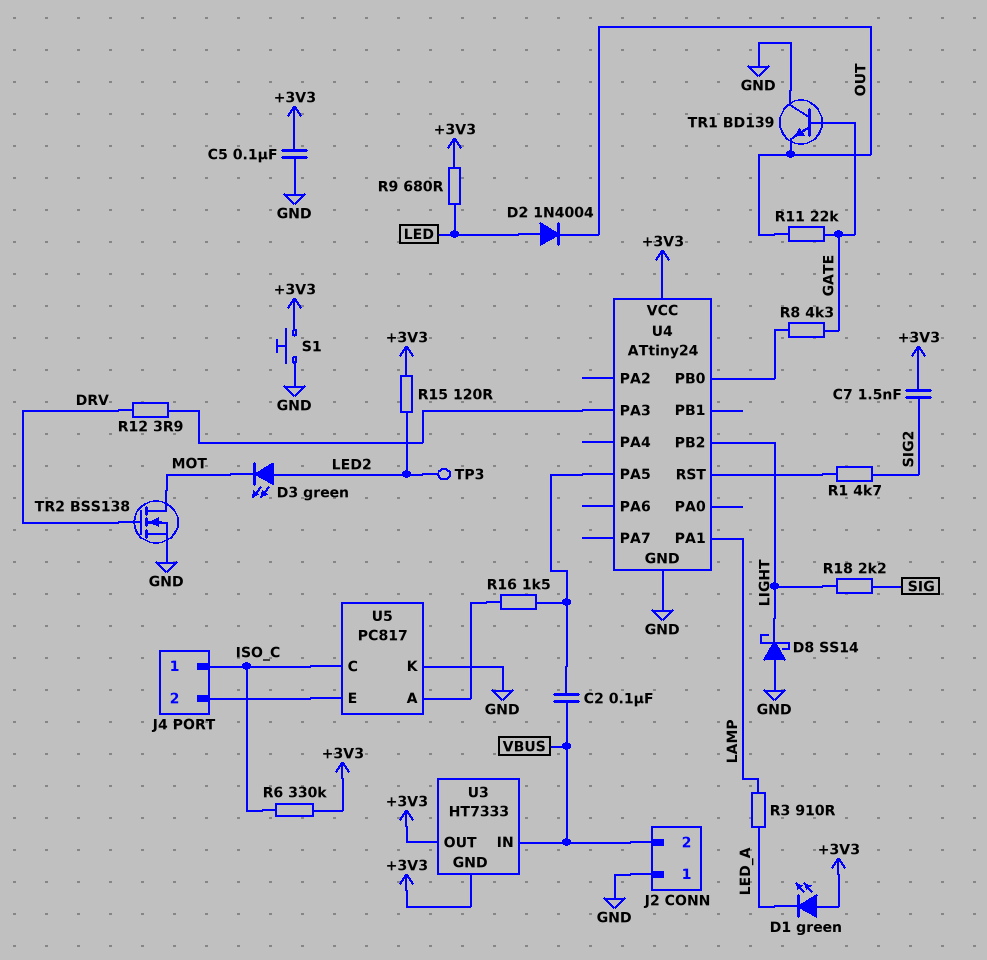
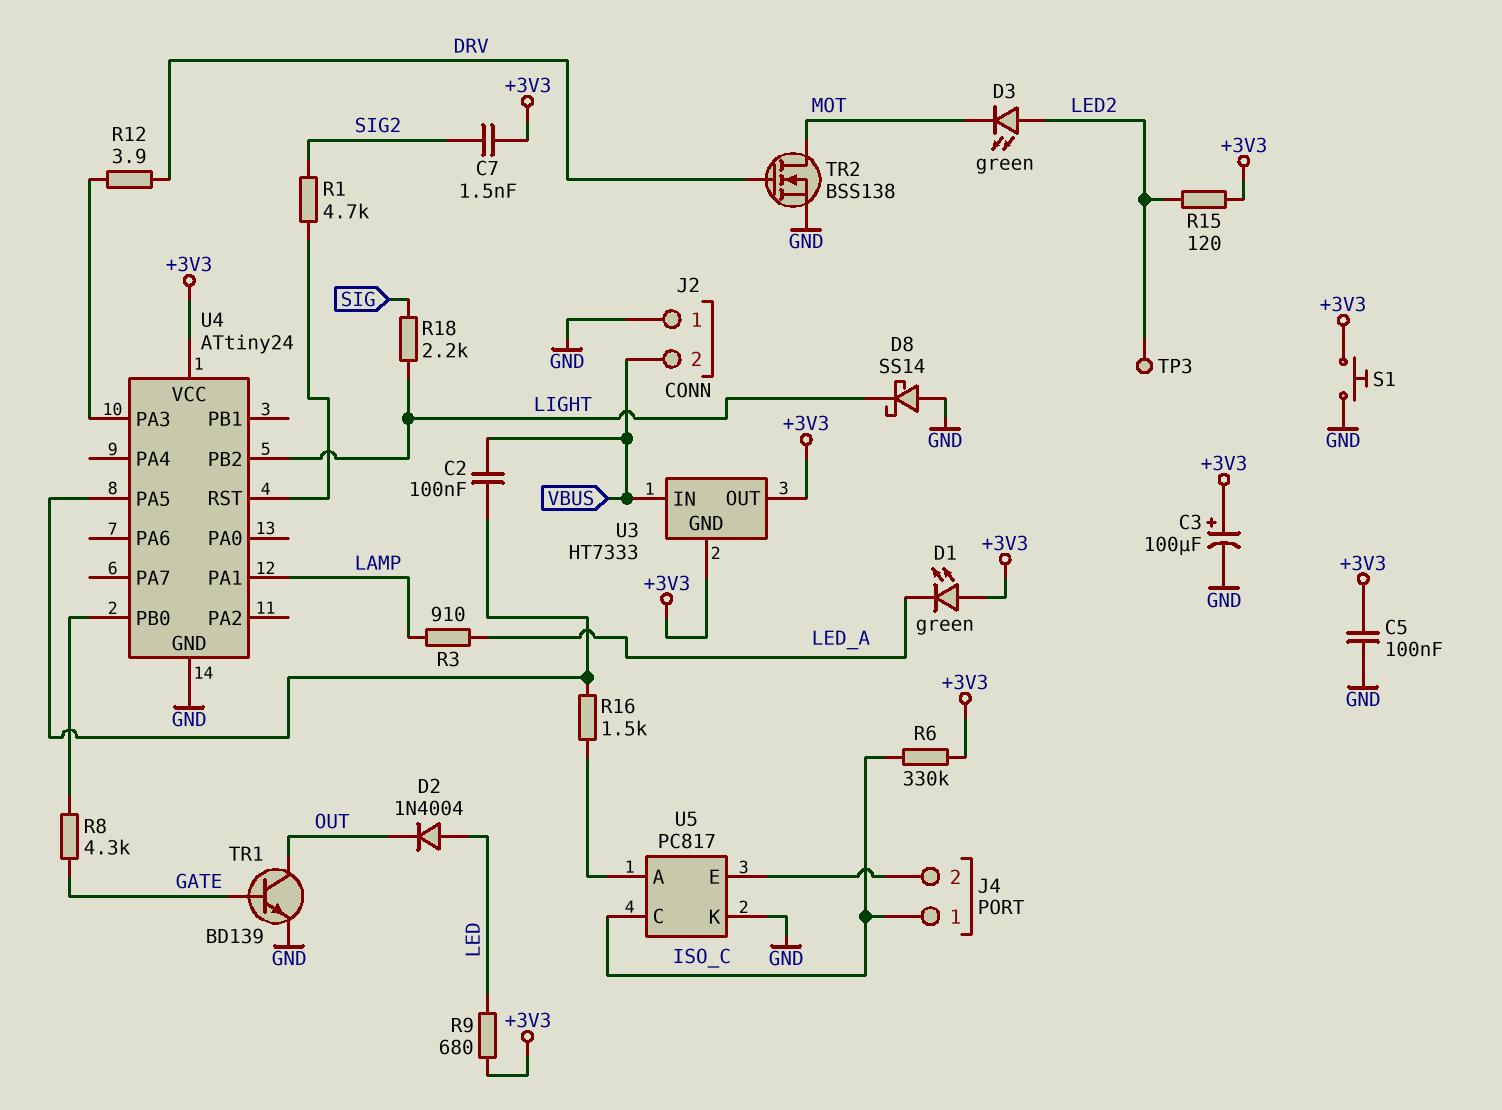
C3: none -> 100uF (plus +3V3, minus GND)
R11: 22k (GATE, OUT) -> none
TR1: NPN BD139 (B GATE, C GND, E OUT) -> NPN BD139 (B GATE, C OUT, E GND)

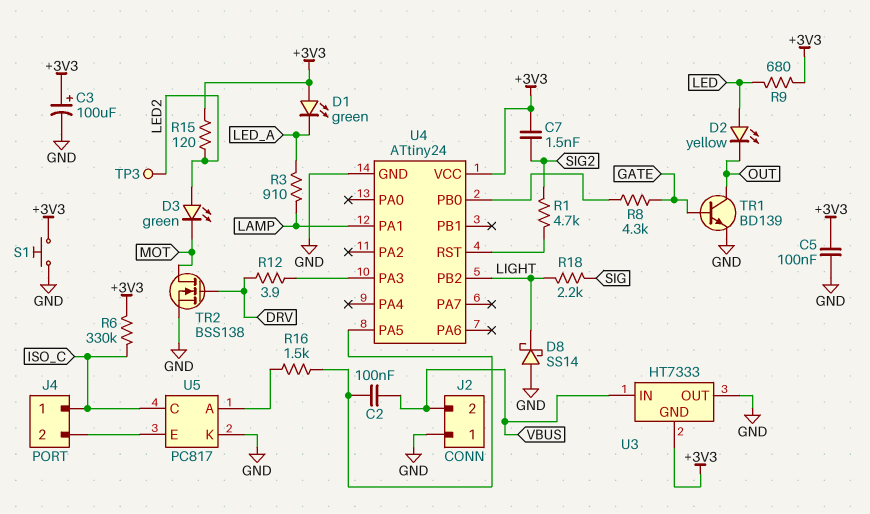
D2: diode 1N4004 (A LED, K OUT) -> LED yellow (A LED, K OUT)
U3 pin OUT: +3V3 -> GND

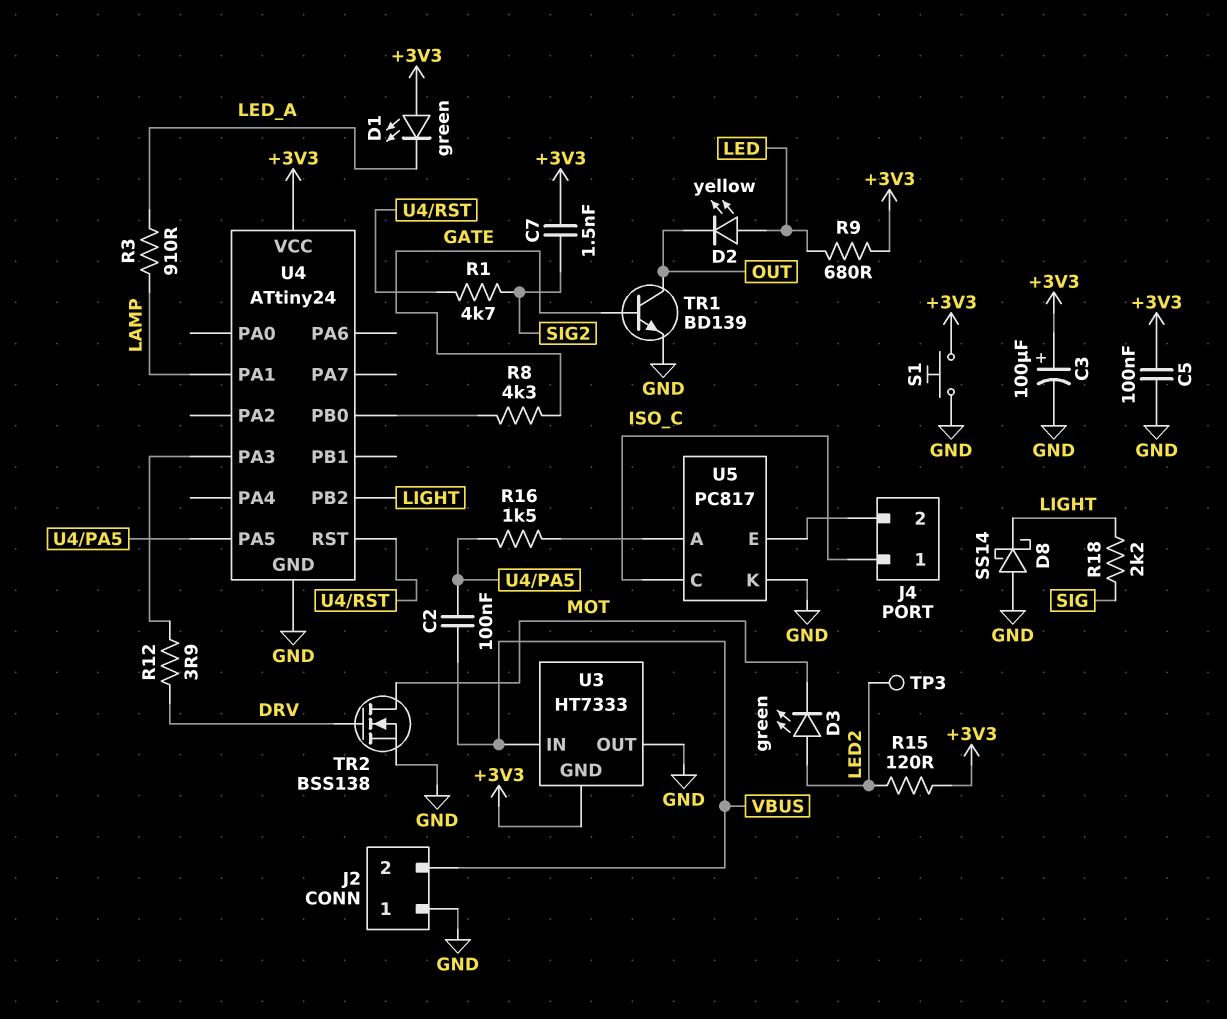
R6: 330k (+3V3, ISO_C) -> none

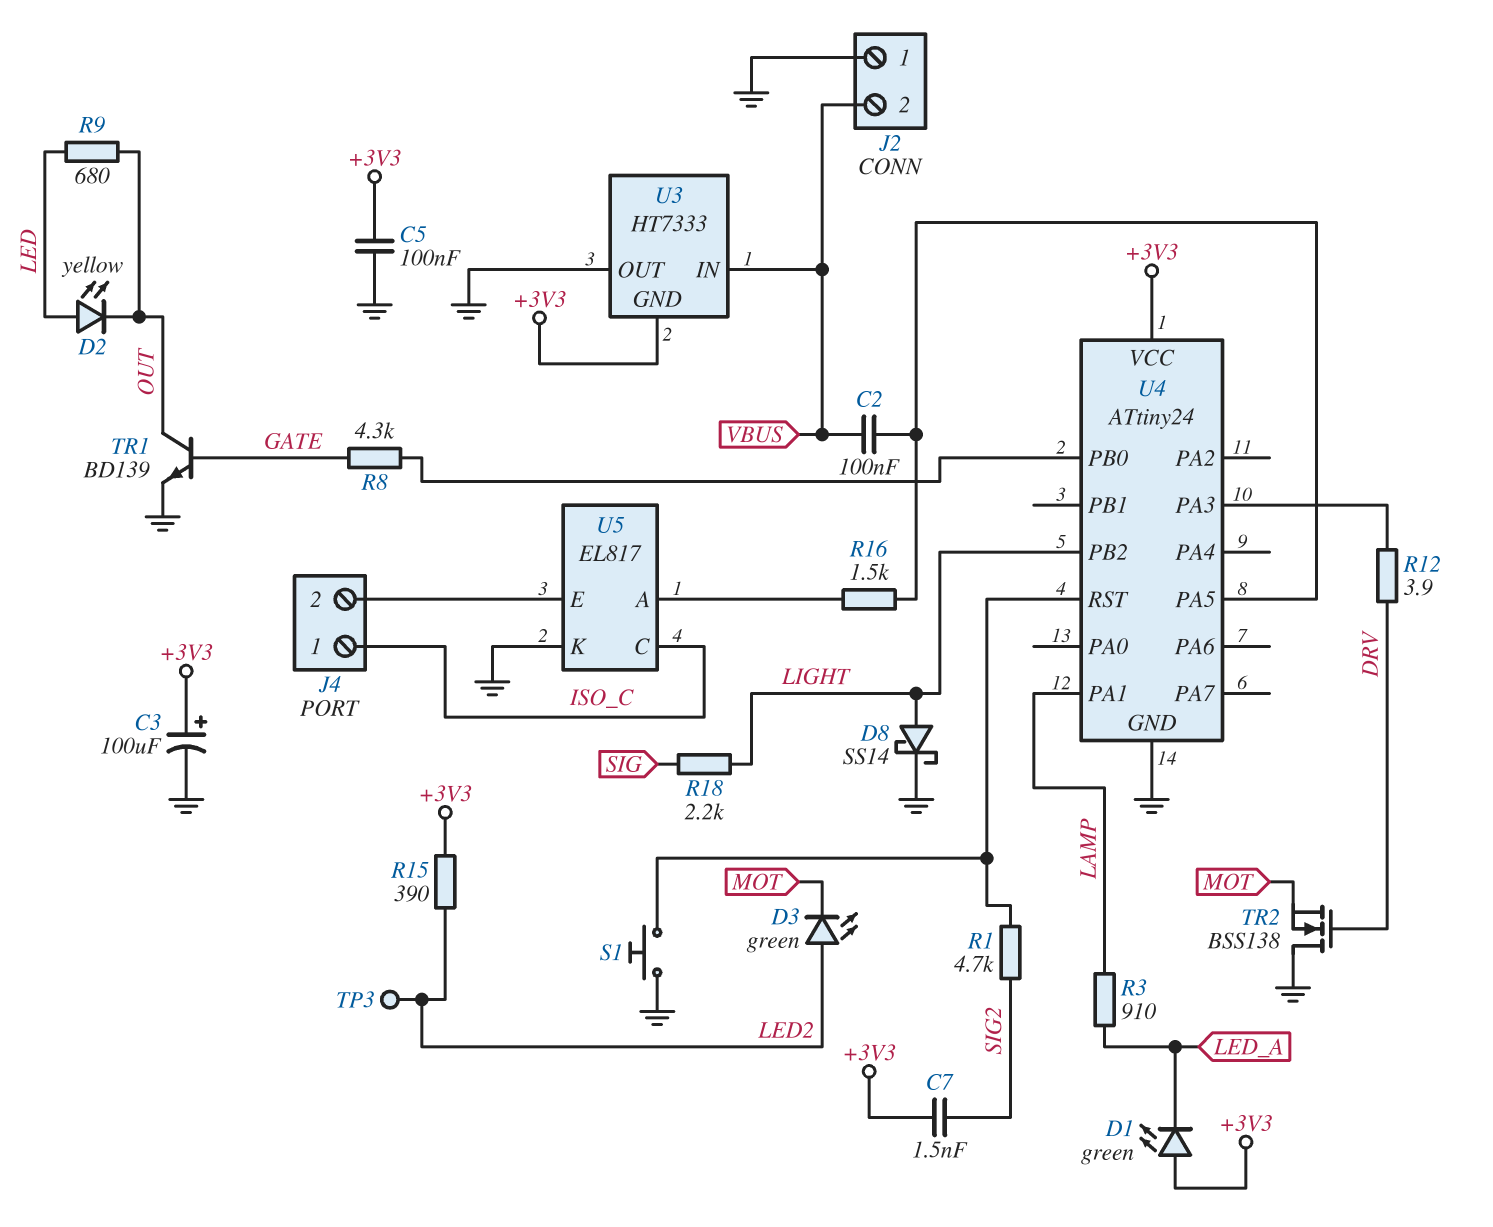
D8: schottky SS14 (A GND, K LIGHT) -> schottky SS14 (A LIGHT, K GND)
R9: 680 (+3V3, LED) -> 680 (LED, OUT)
R15: 120 (+3V3, LED2) -> 390 (+3V3, LED2)
S1: button (+3V3, GND) -> button (GND, U4/RST)
TR2: NMOS BSS138 (G DRV, D MOT, S GND) -> NMOS BSS138 (G DRV, D GND, S MOT)
U5: PC817 -> EL817

